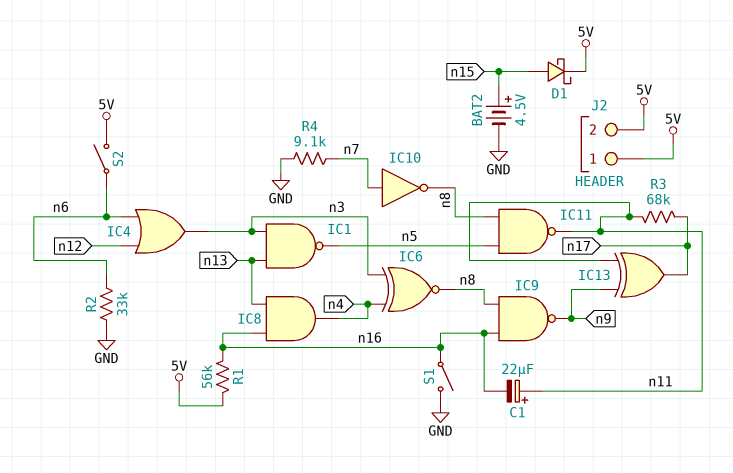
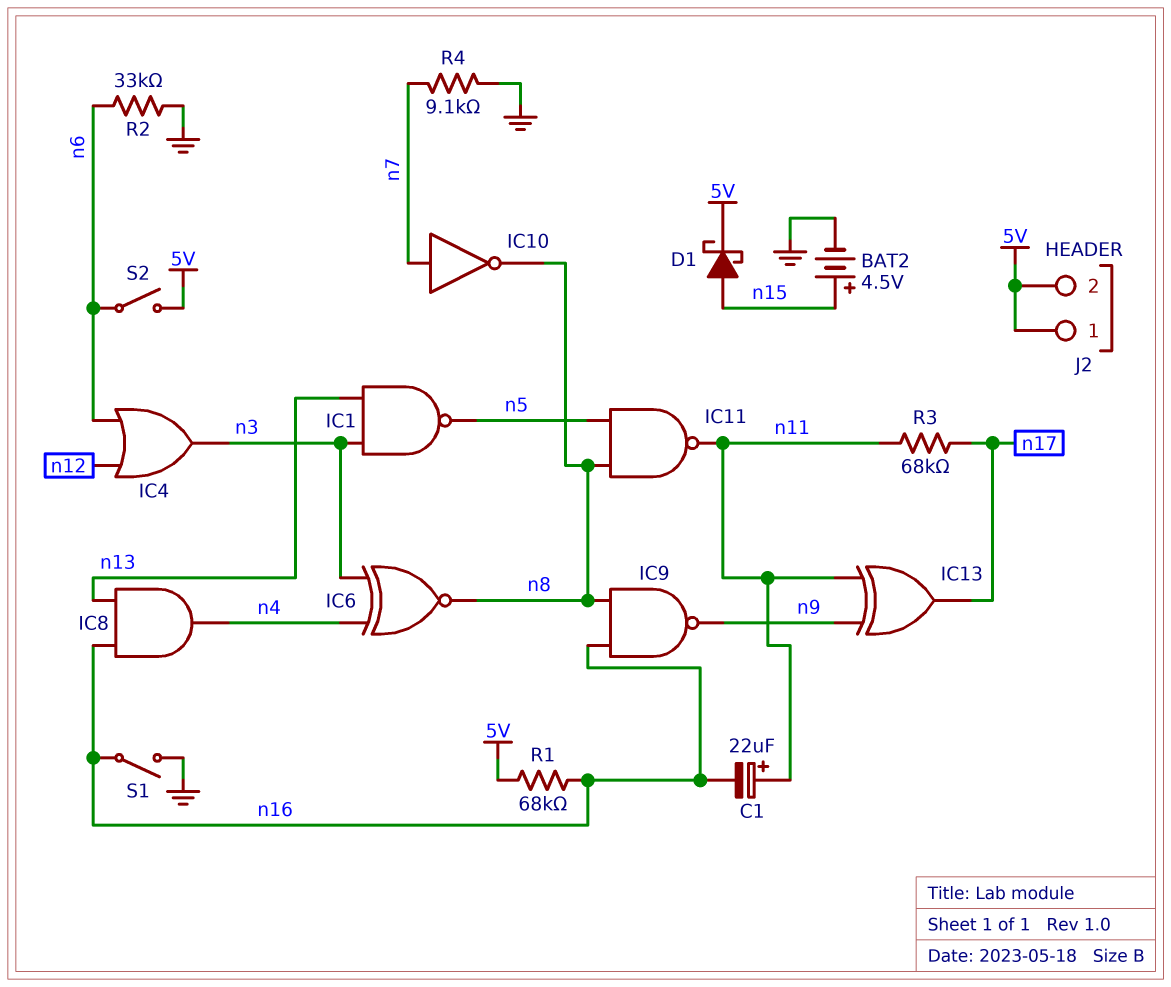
R1: 56k (5V, n16) -> 68k (5V, n16)

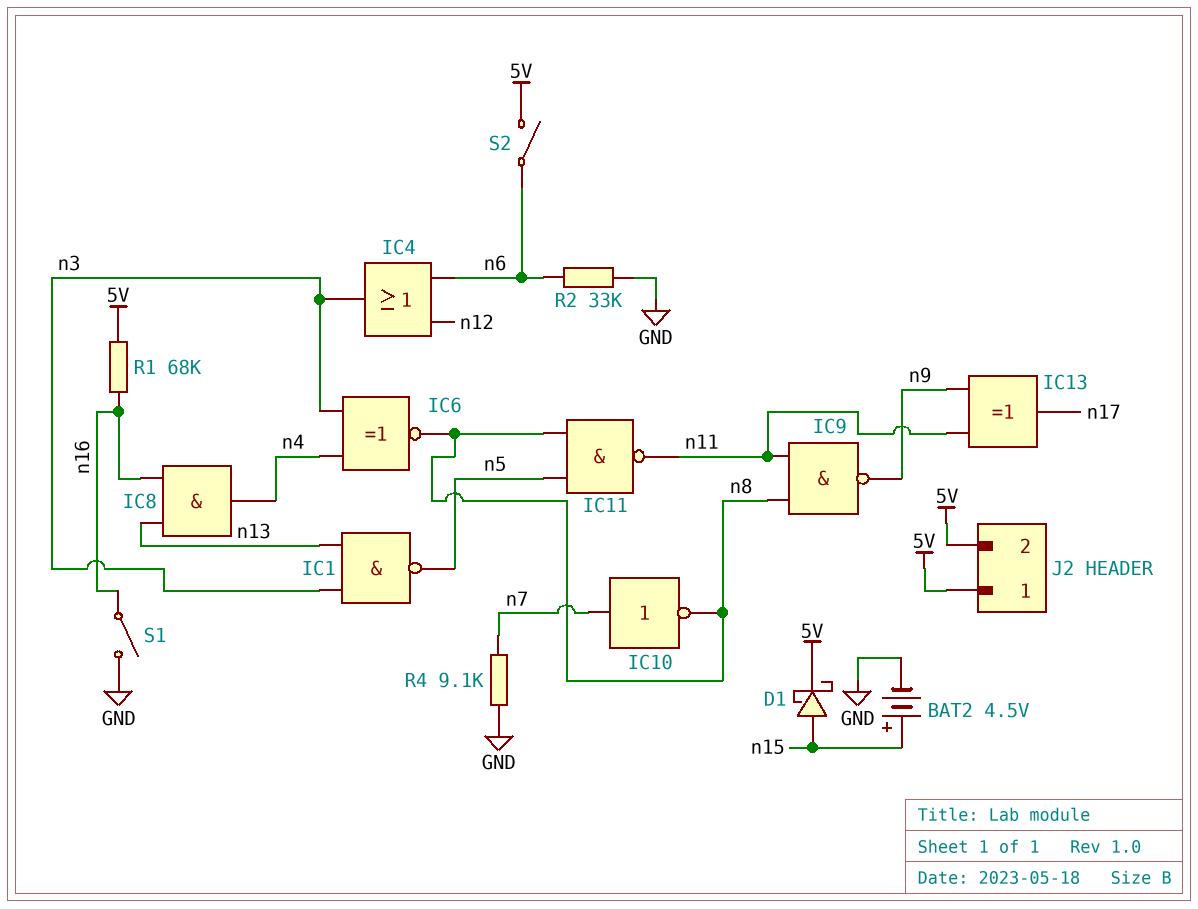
C1: 22uF (plus n11, minus n16) -> none
IC9: NAND (in n8, in n16, out n9) -> NAND (in n8, in n11, out n9)
R3: 68k (n11, n17) -> none

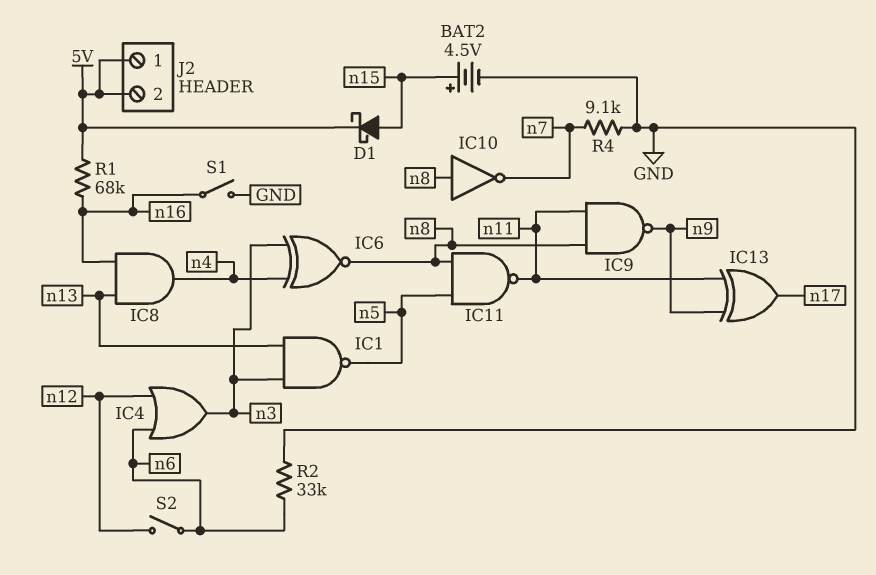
IC10: NOT (in n7, out n8) -> NOT (in n8, out n7)
S2: switch (5V, n6) -> switch (n6, n12)

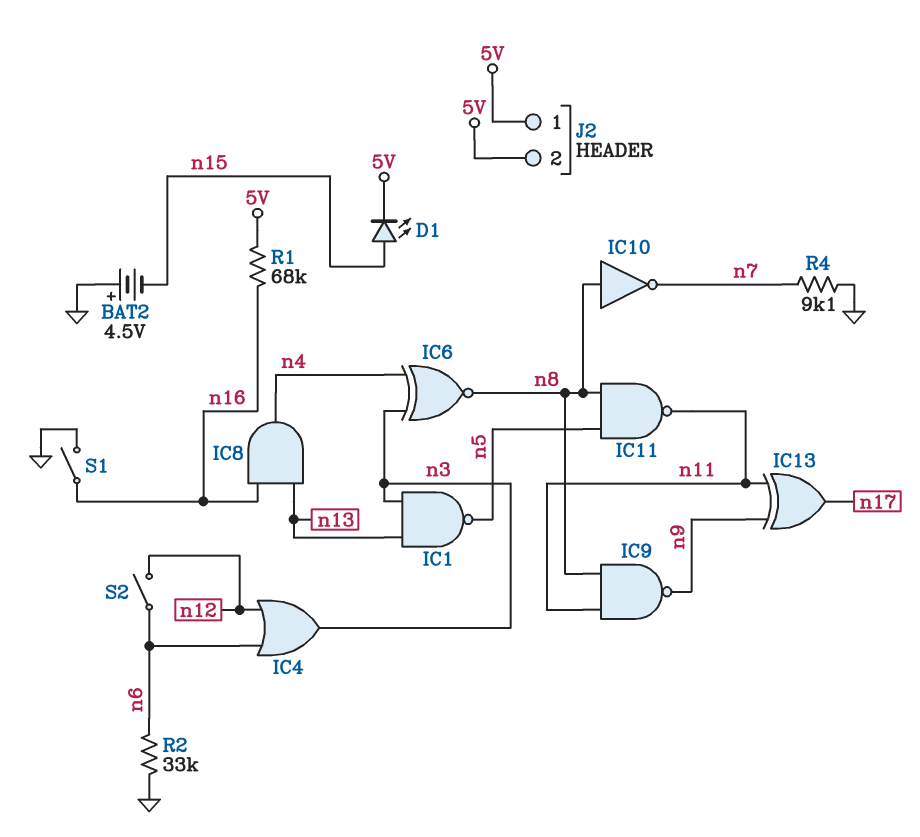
BAT2: 4.5V (plus n15, minus GND) -> 4.5V (plus GND, minus n15)
D1: schottky (A n15, K 5V) -> LED (A n15, K 5V)

